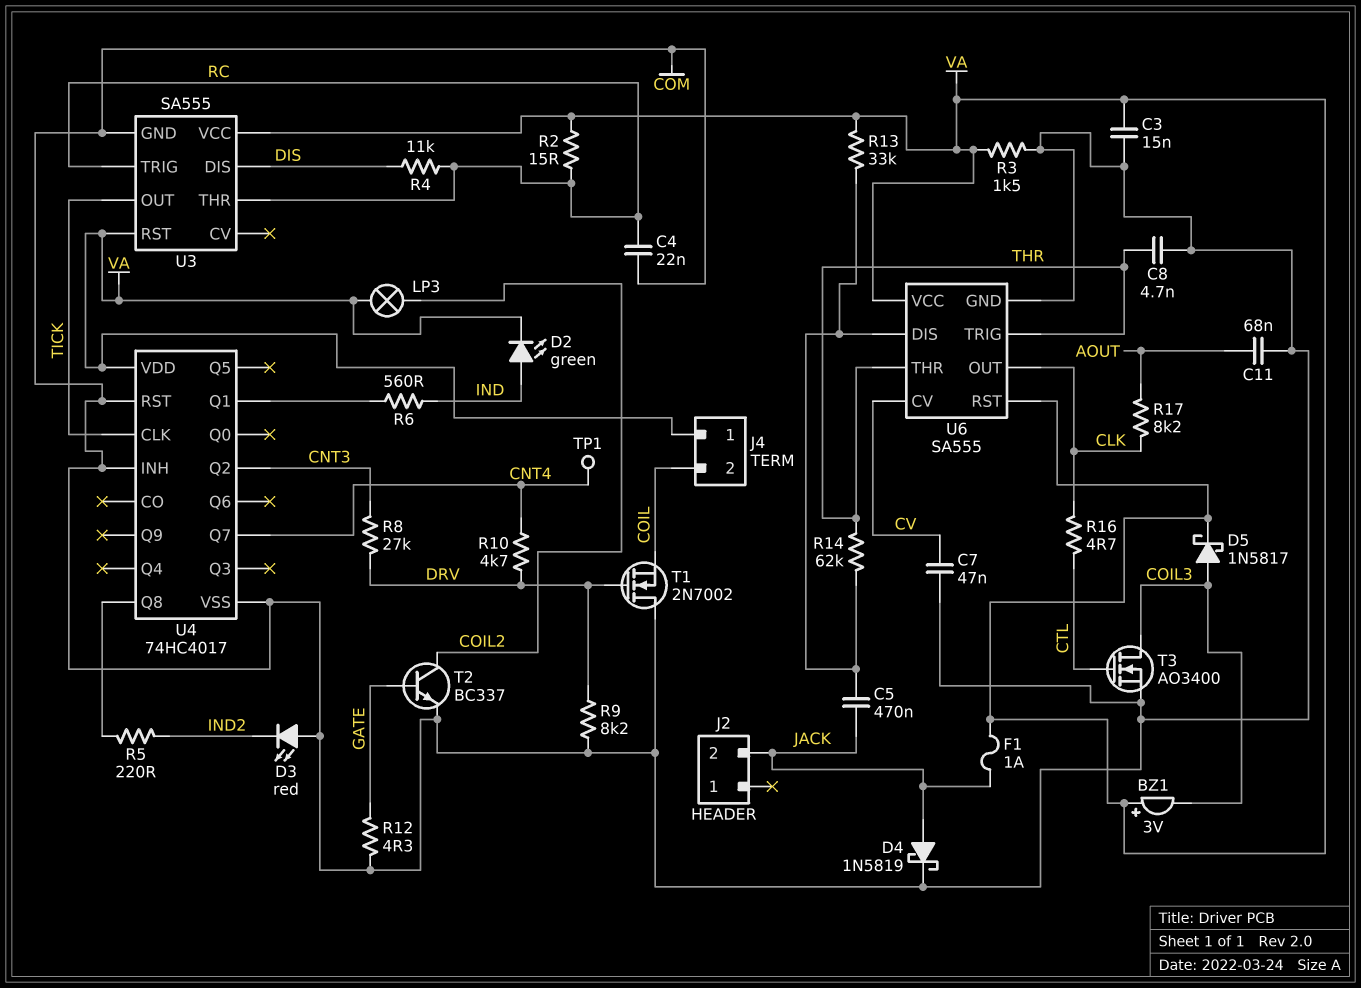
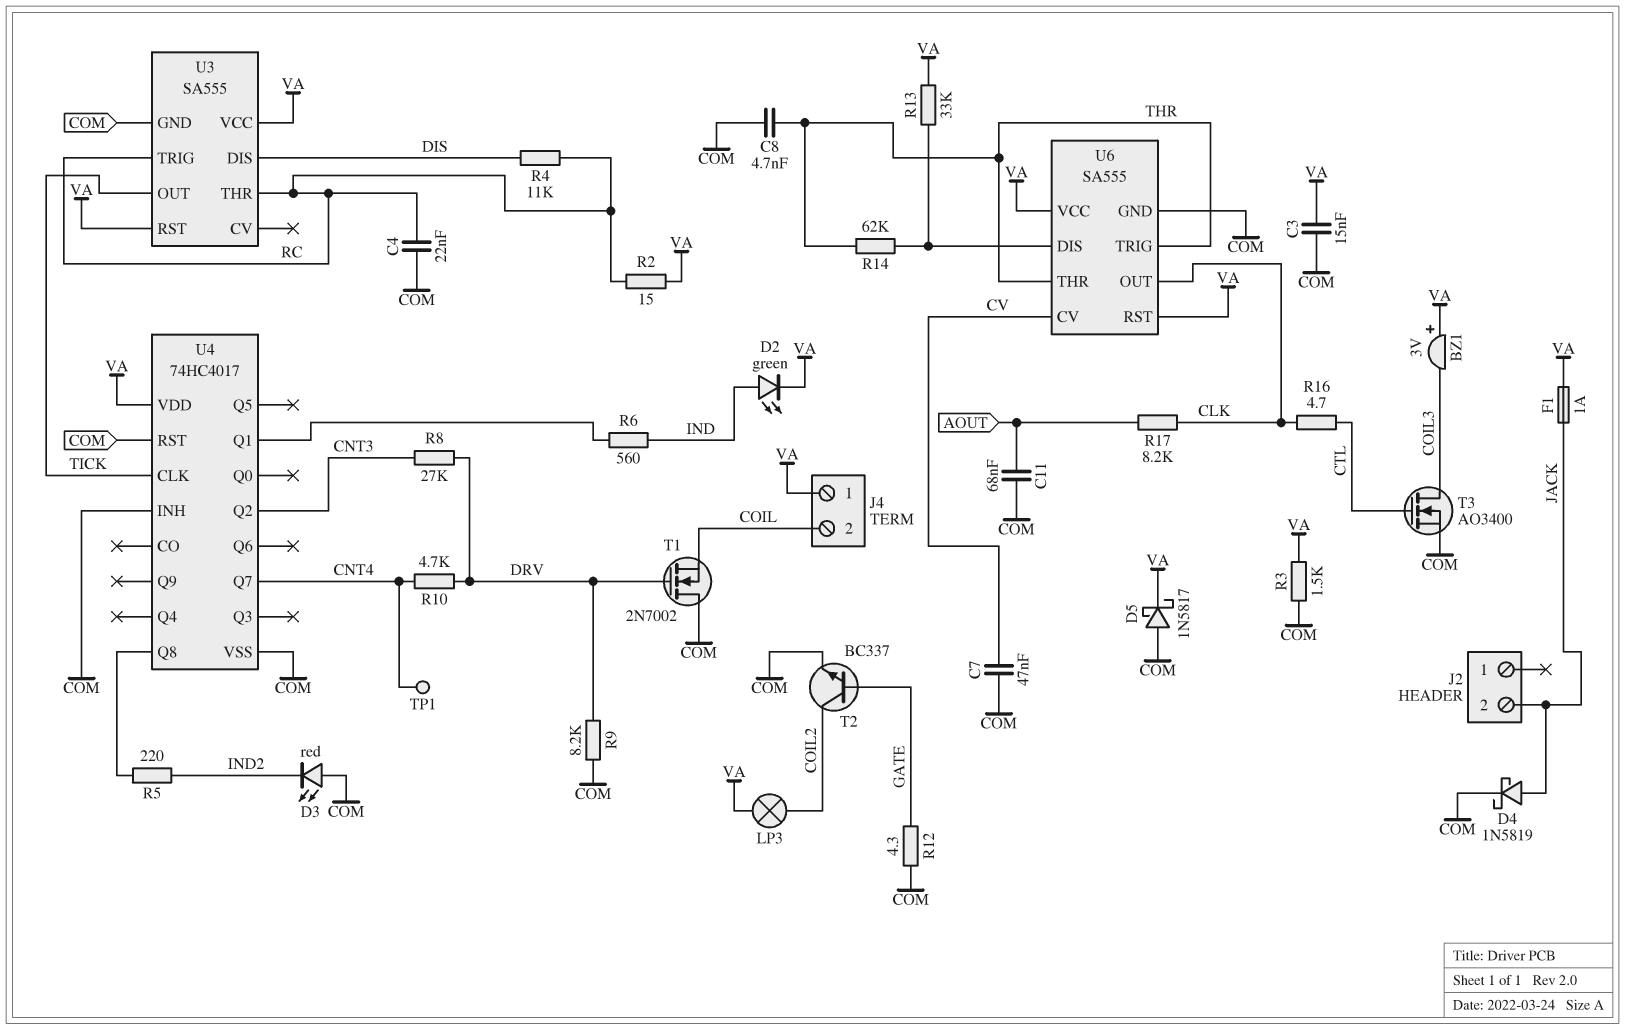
C5: 470nF (JACK, U6/DIS) -> none
D5: schottky 1N5817 (A COIL3, K VA) -> schottky 1N5817 (A COM, K VA)

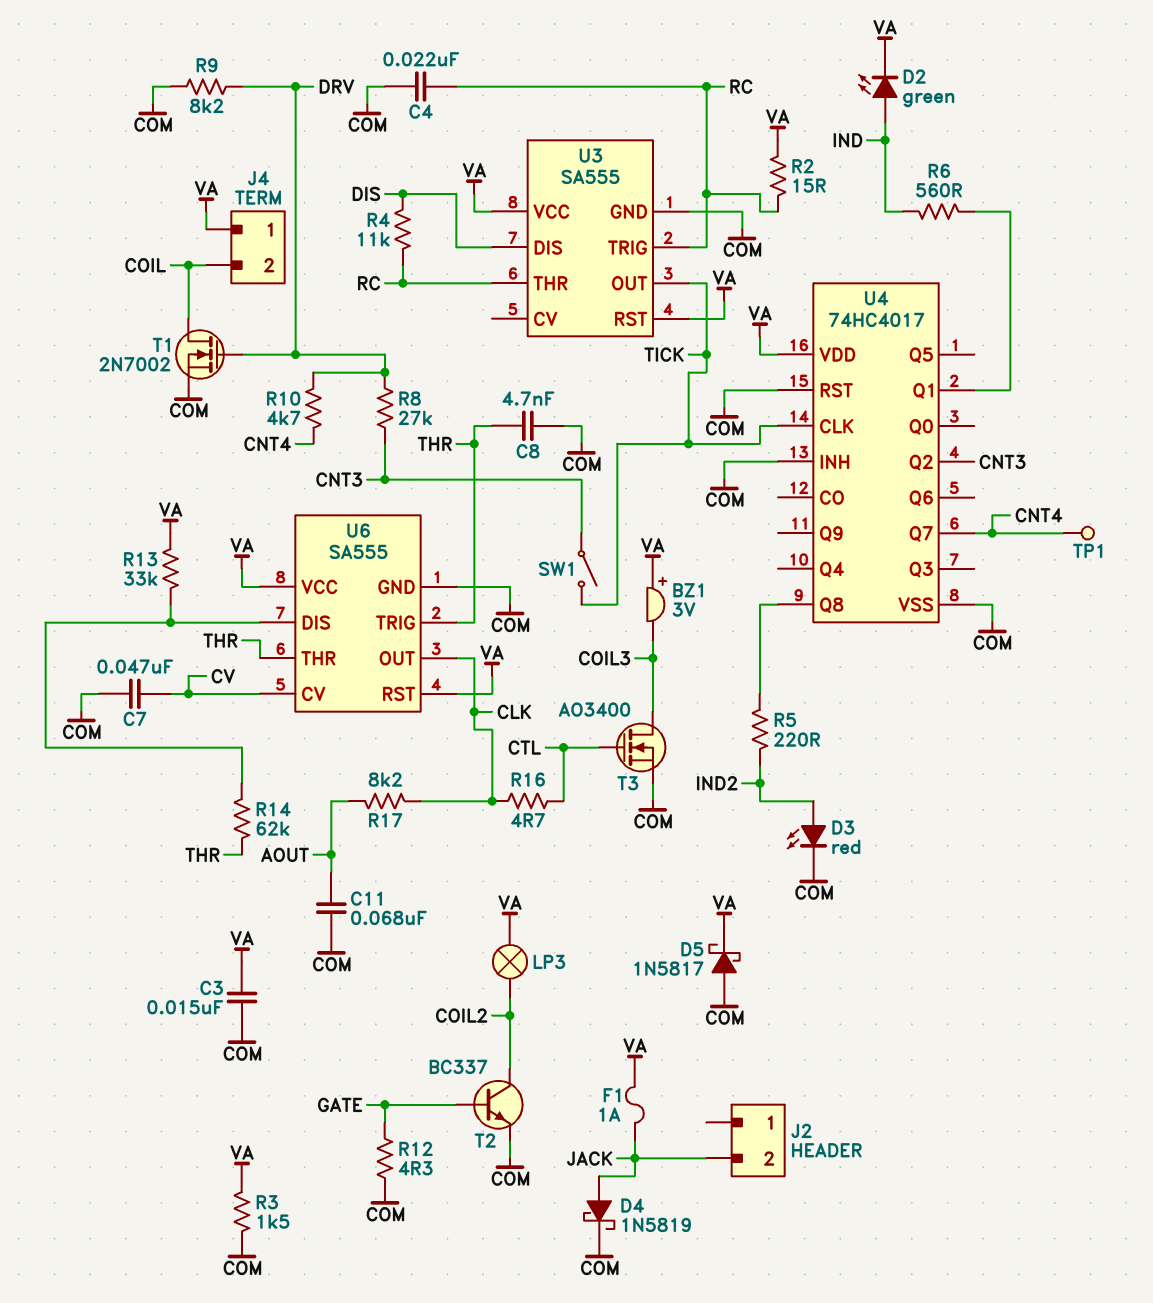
D3: LED red (A COM, K IND2) -> LED red (A IND2, K COM)
SW1: none -> switch (CNT3, TICK)
T1: NMOS 2N7002 (G DRV, D COM, S COIL) -> NMOS 2N7002 (G DRV, D COIL, S COM)

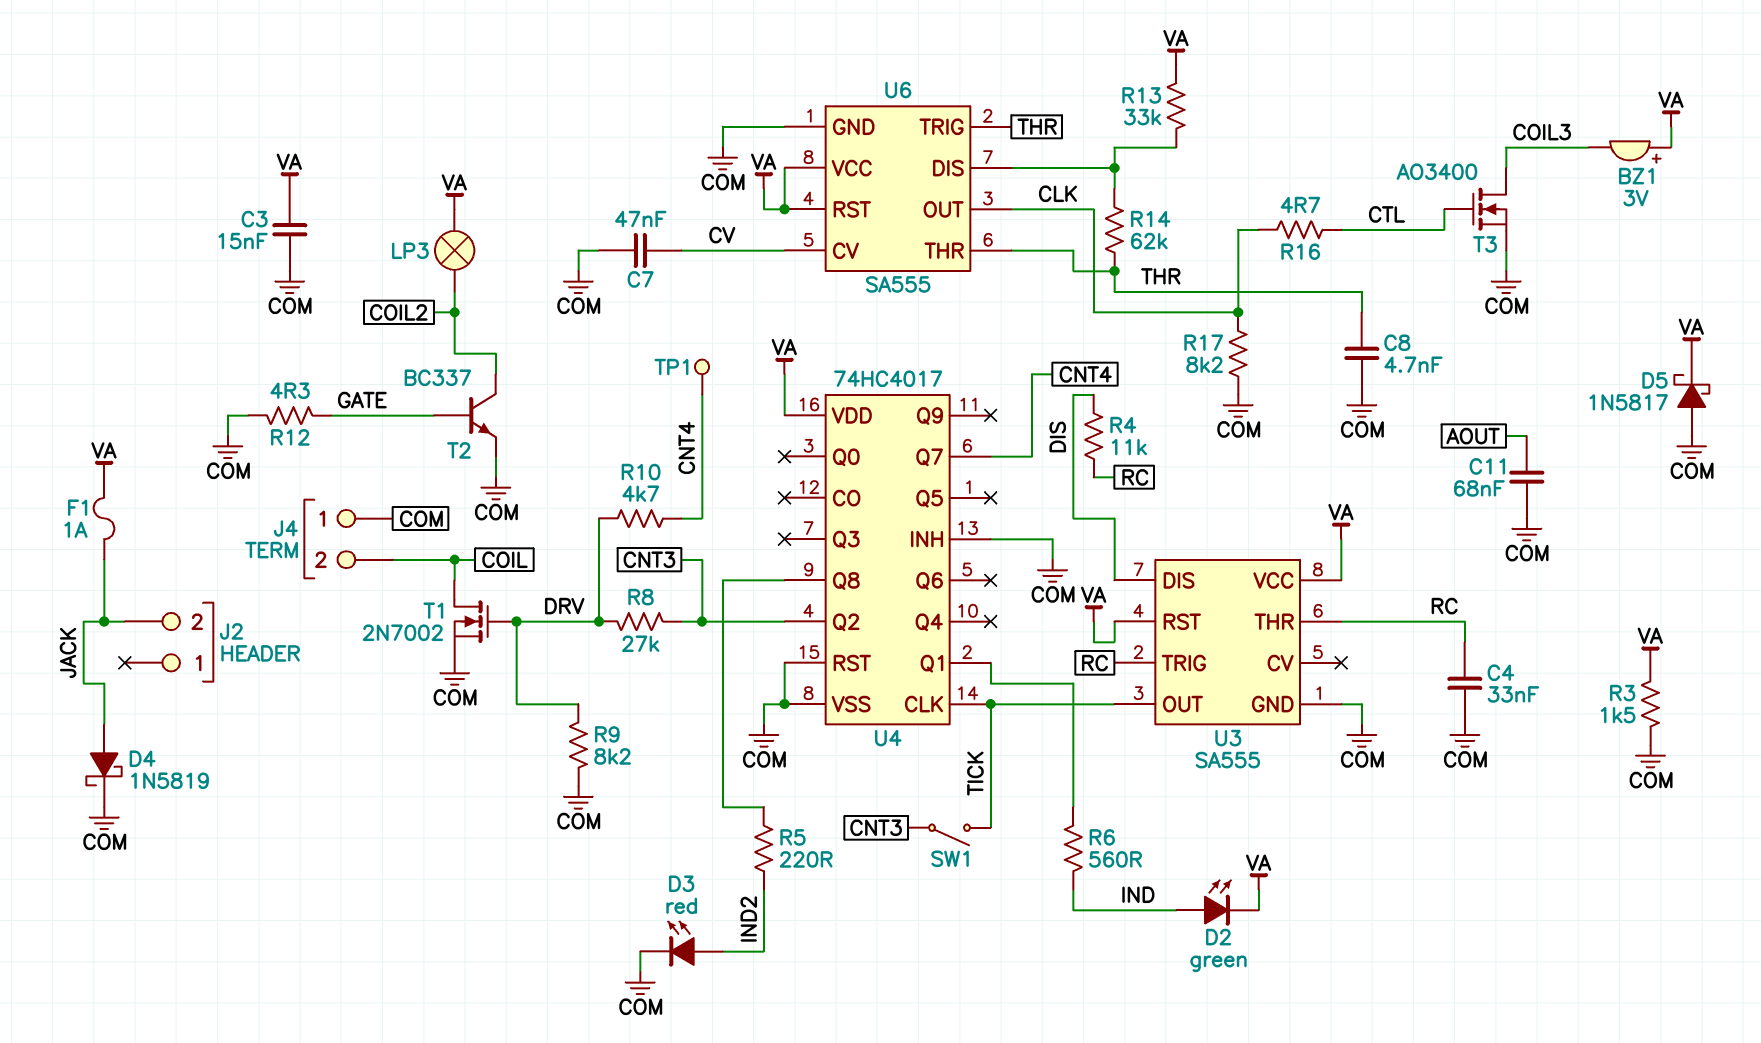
C4: 22nF (COM, RC) -> 33nF (COM, RC)
J4 pin 1: VA -> COM
R2: 15 (RC, VA) -> none
R17: 8.2k (AOUT, CLK) -> 8.2k (CLK, COM)

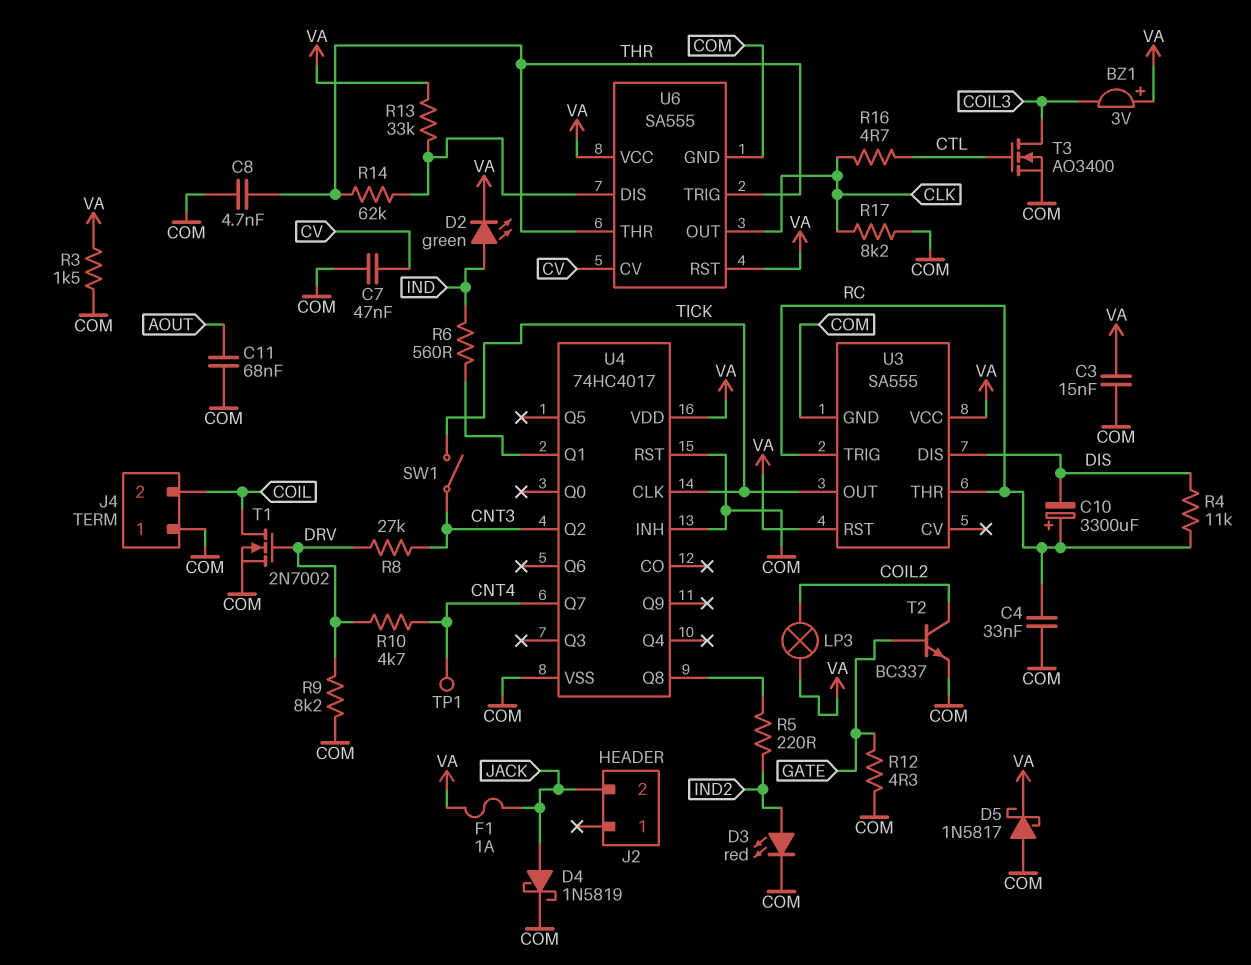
C10: none -> 3300uF (plus RC, minus DIS)

